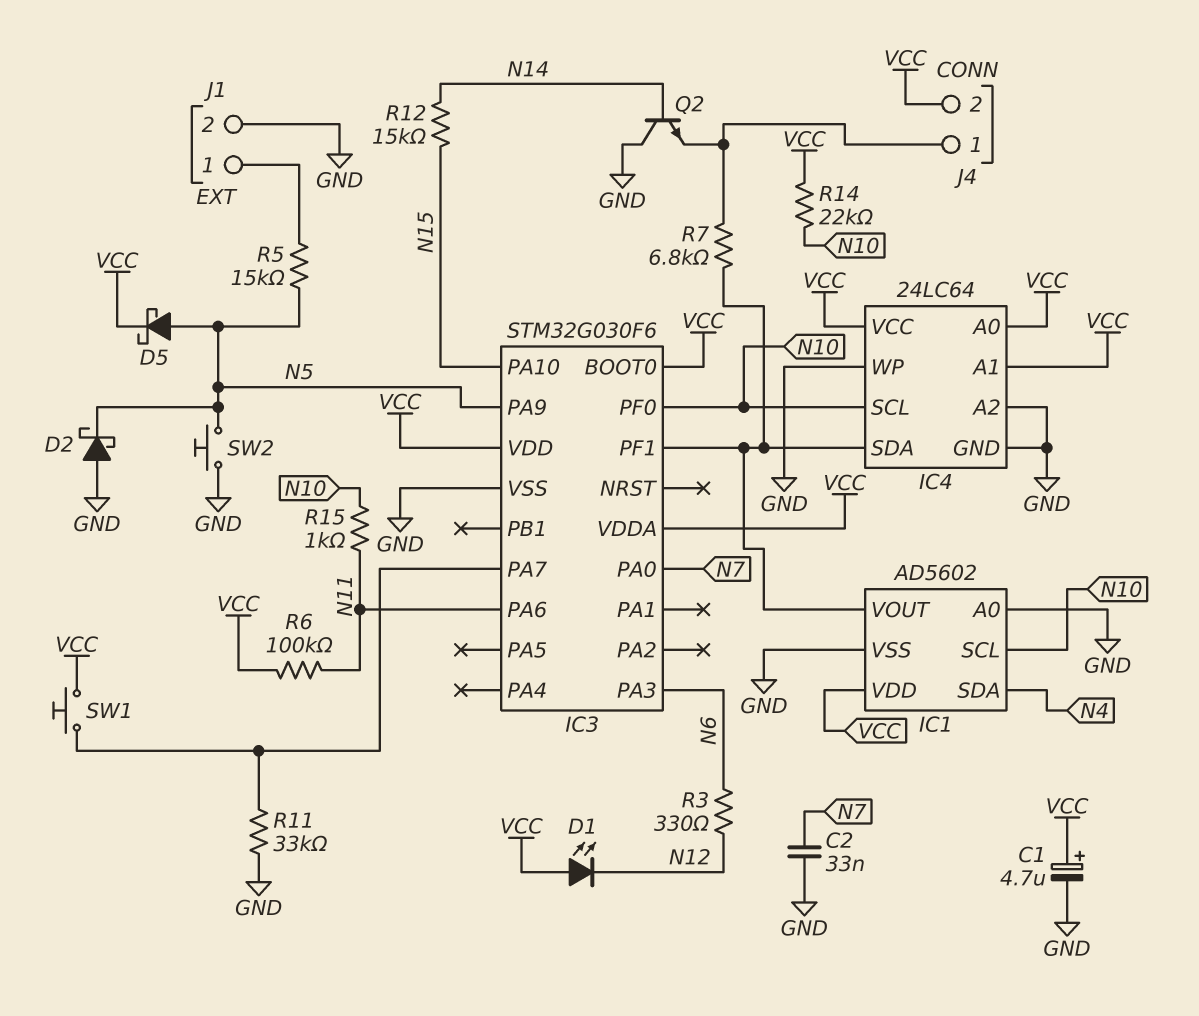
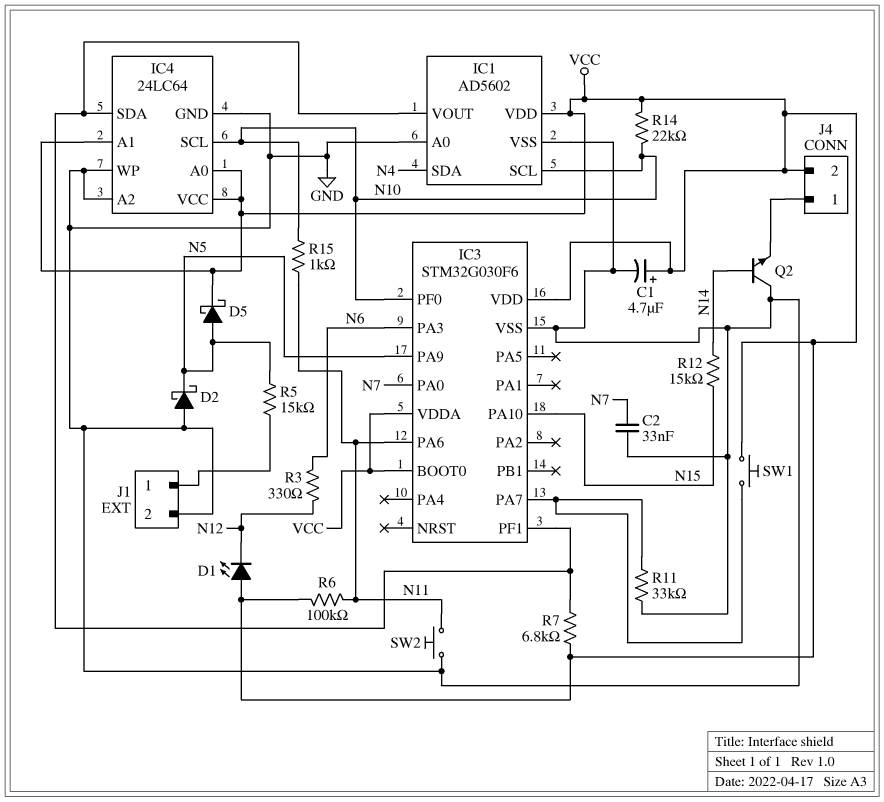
R7: 6.8k (IC1/VOUT, J4/1) -> 6.8k (IC1/VOUT, VCC)
SW2: button (GND, N5) -> button (GND, N11)

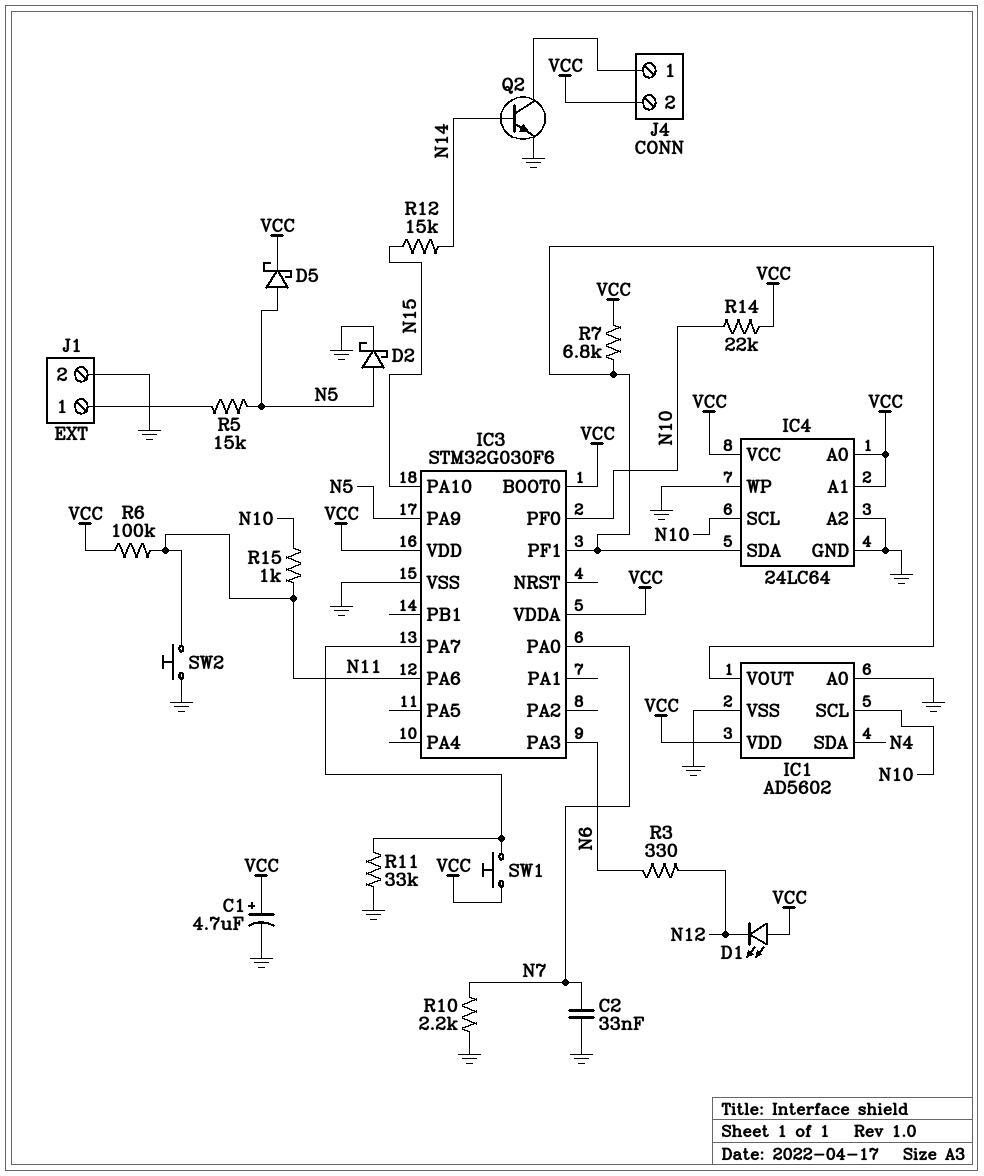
D2: schottky (A GND, K N5) -> schottky (A N5, K GND)
Q2: NPN (B N14, C GND, E J4/1) -> NPN (B N14, C J4/1, E GND)
R10: none -> 2.2k (GND, N7)

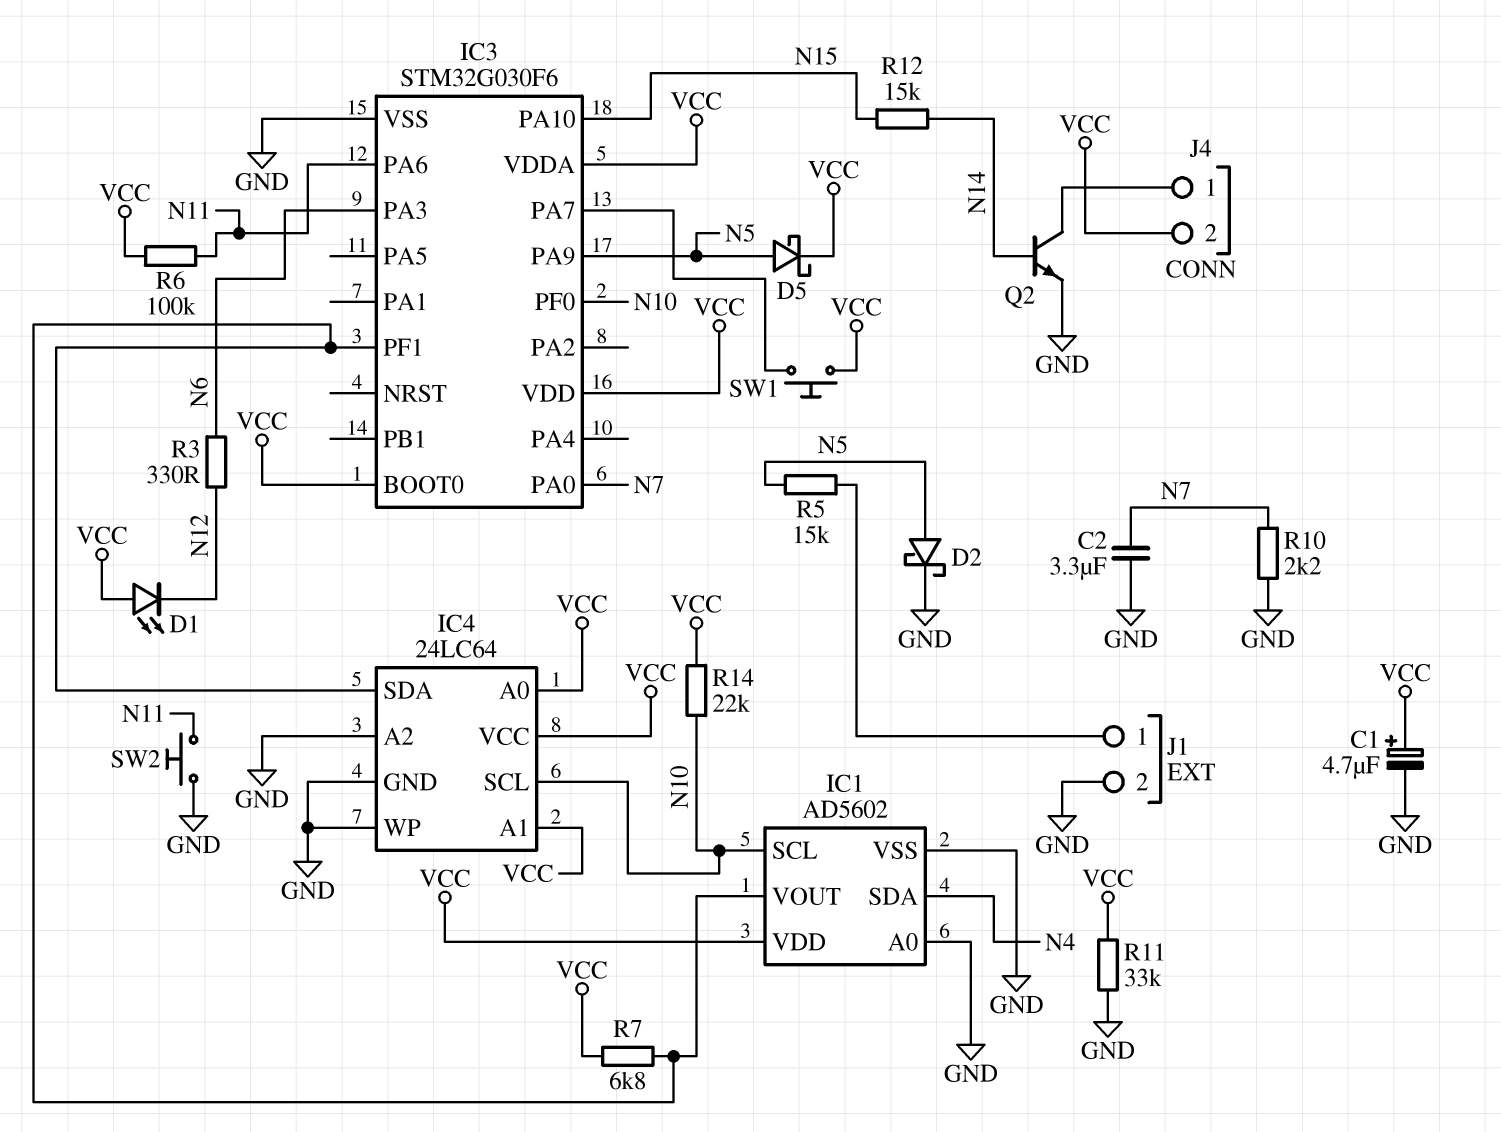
C2: 33nF (GND, N7) -> 3.3uF (GND, N7)
R11: 33k (GND, IC3/PA7) -> 33k (GND, VCC)
R15: 1k (N10, N11) -> none

